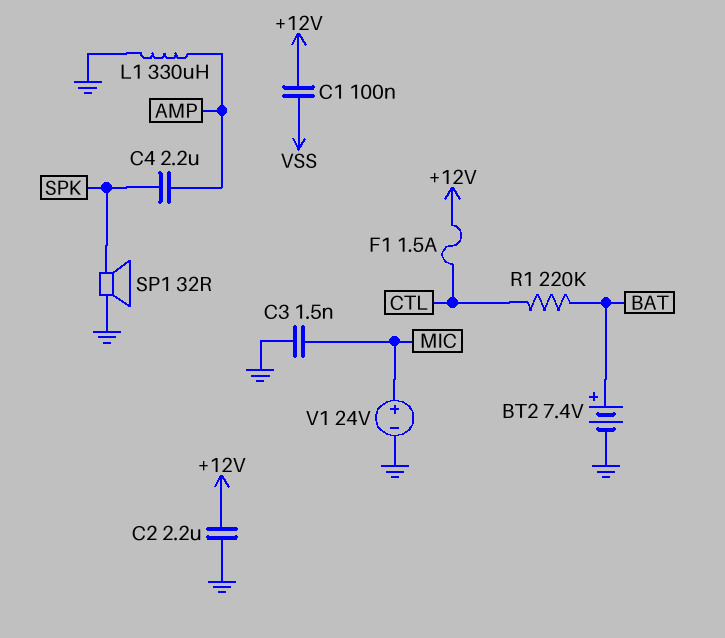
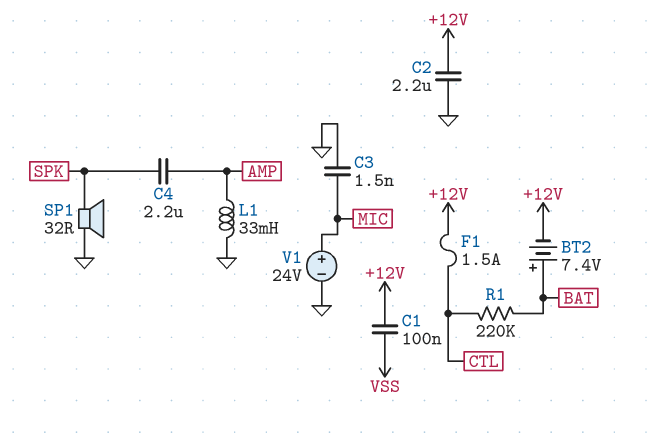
BT2: 7.4V (plus BAT, minus GND) -> 7.4V (plus BAT, minus +12V)
L1: 330uH (AMP, GND) -> 33mH (AMP, GND)

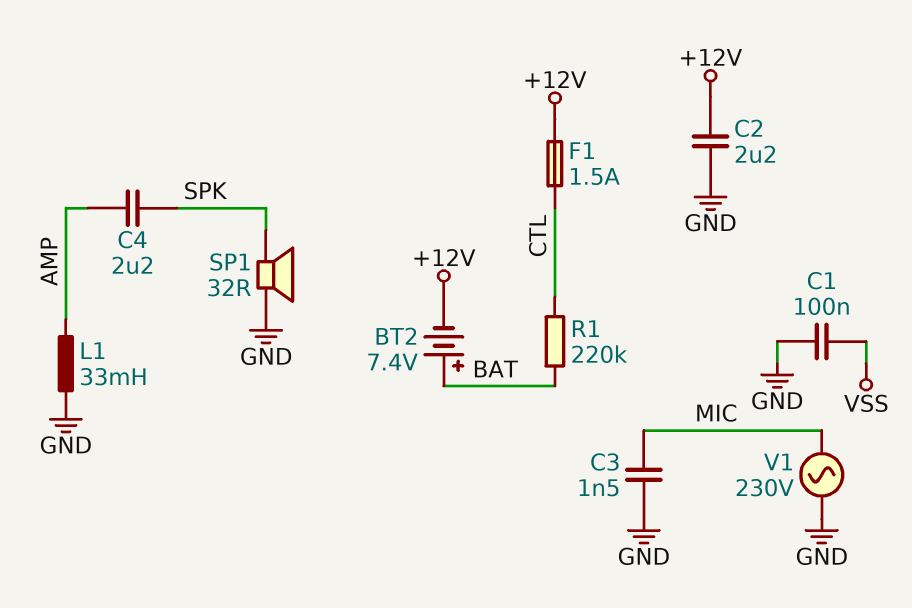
C1: 100nF (+12V, VSS) -> 100nF (GND, VSS)
V1: 24V (plus MIC, minus GND) -> AC 230V (GND, MIC)

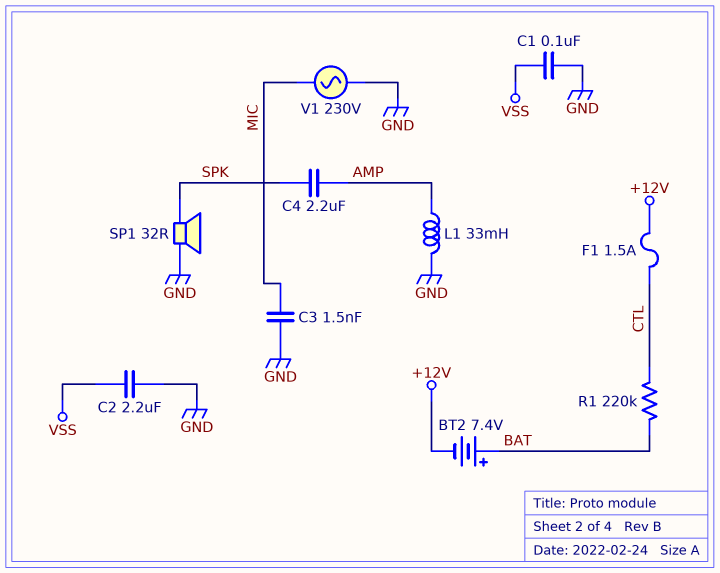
C2: 2.2uF (+12V, GND) -> 2.2uF (GND, VSS)

